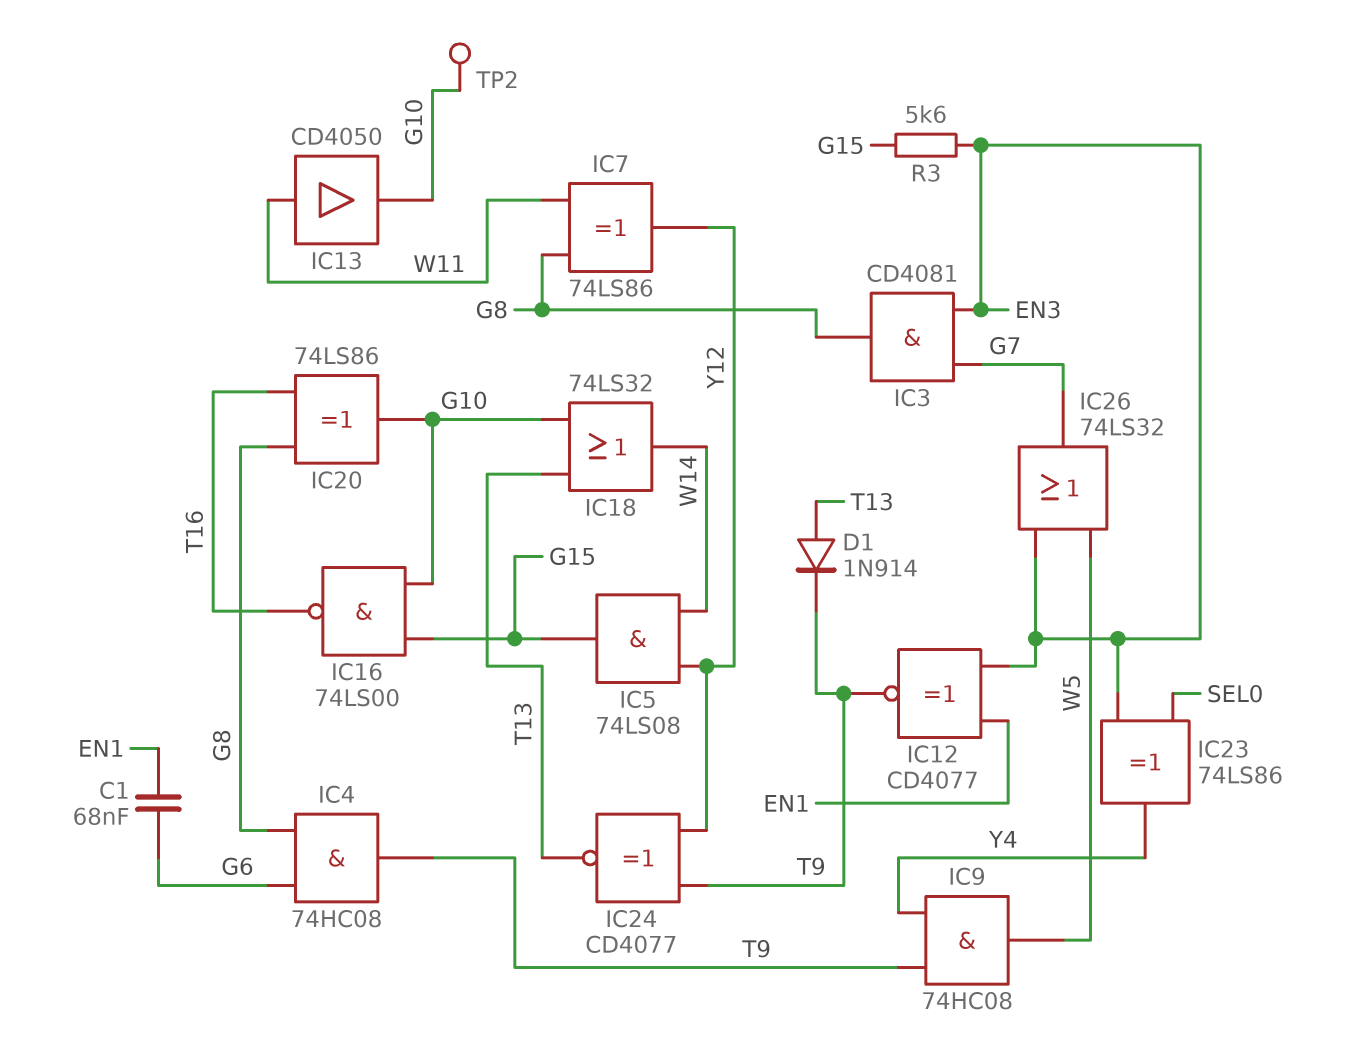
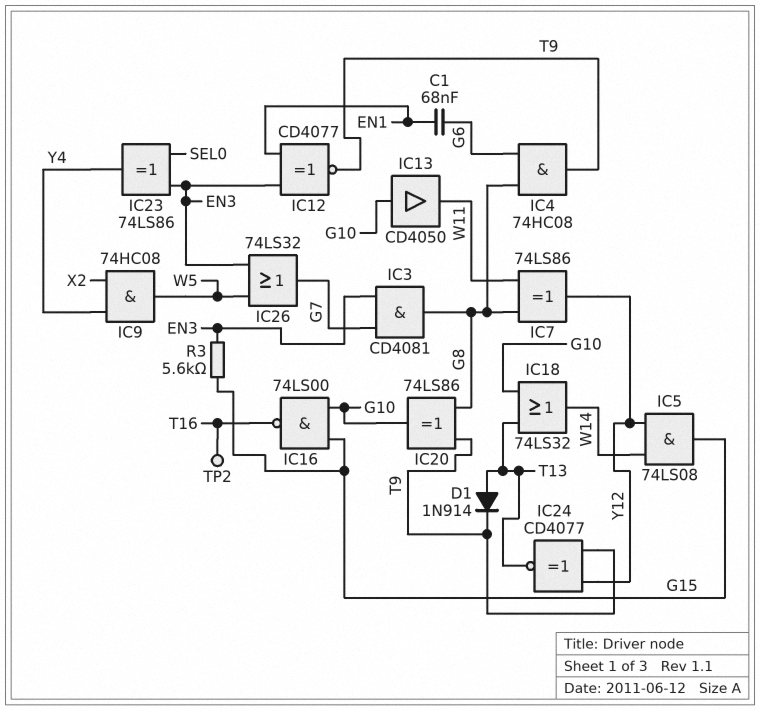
IC9: AND 74HC08 (in T9, in Y4, out W5) -> AND 74HC08 (in X2, in Y4, out W5)
IC13: buffer CD4050 (in W11, out G10) -> buffer CD4050 (in G10, out W11)
IC20: XOR 74LS86 (in G8, in T16, out G10) -> XOR 74LS86 (in G8, in T9, out G10)
TP2: test point (G10) -> test point (T16)

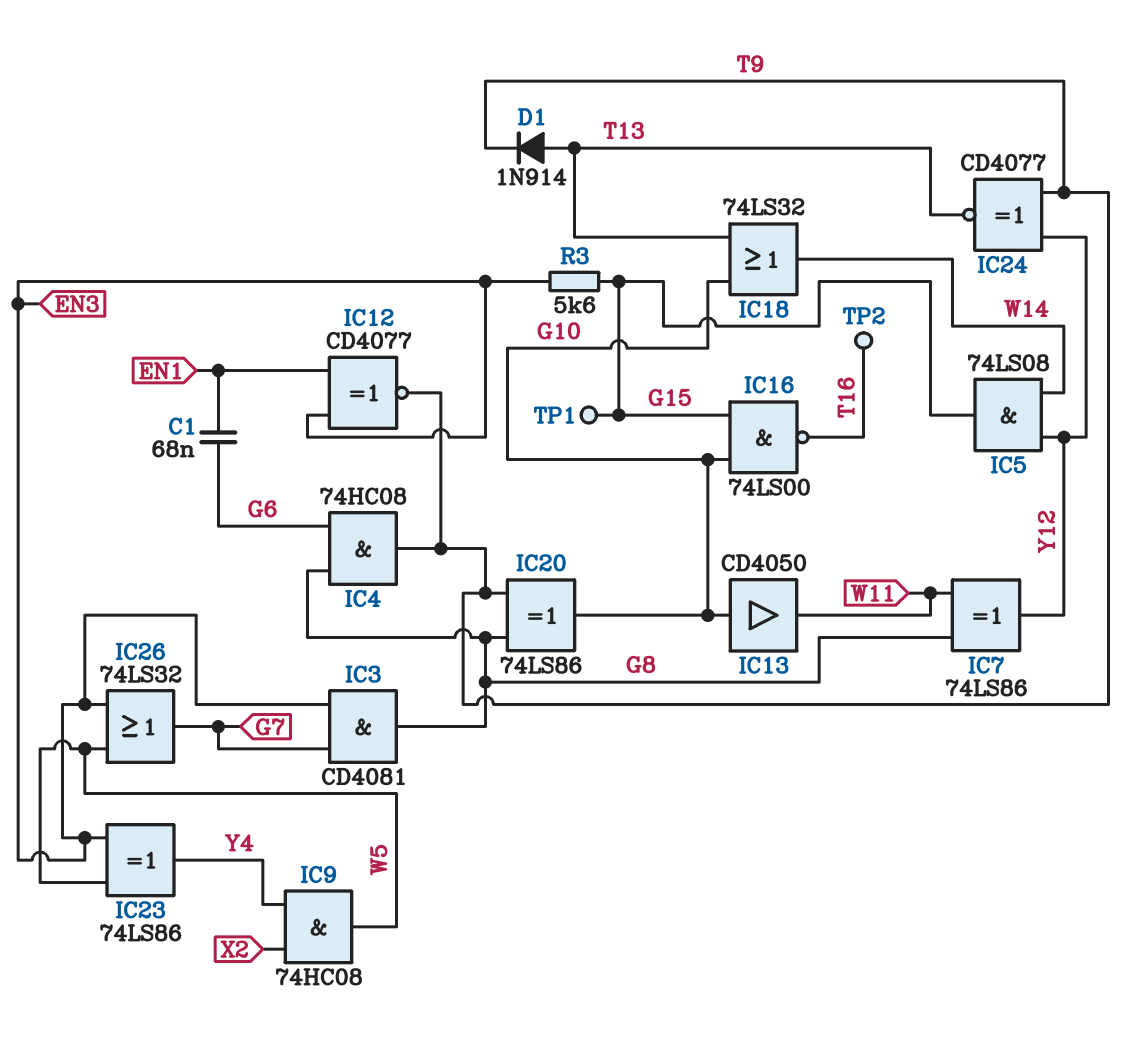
IC23: XOR 74LS86 (in EN3, in SEL0, out Y4) -> XOR 74LS86 (in EN3, in W5, out Y4)
TP1: none -> test point (G15)

